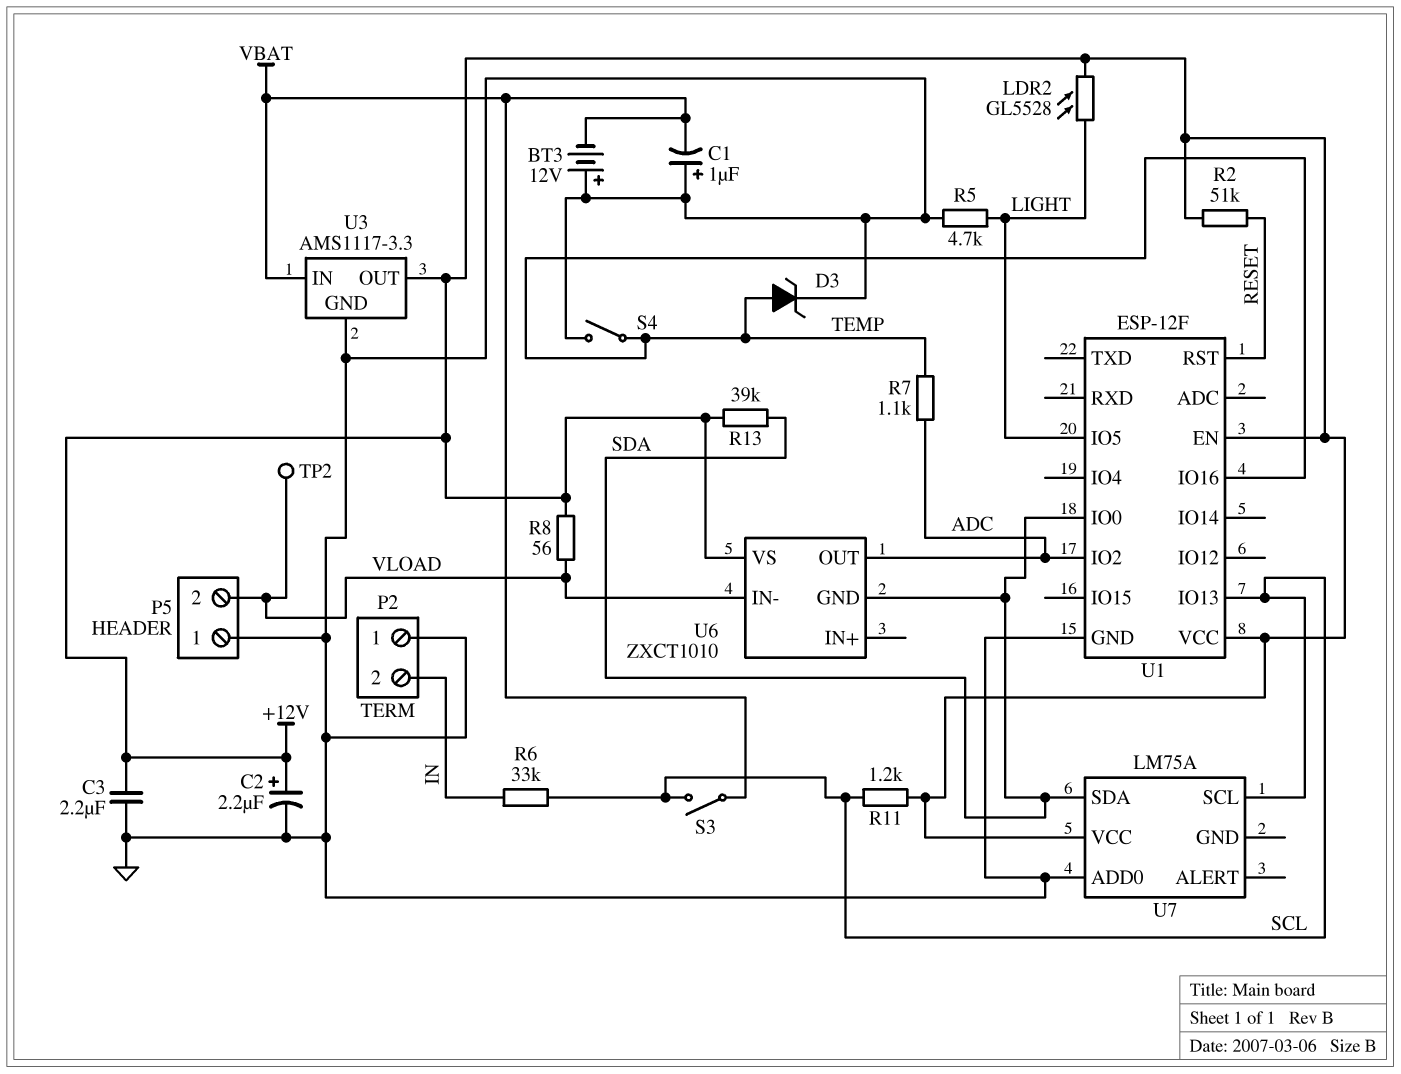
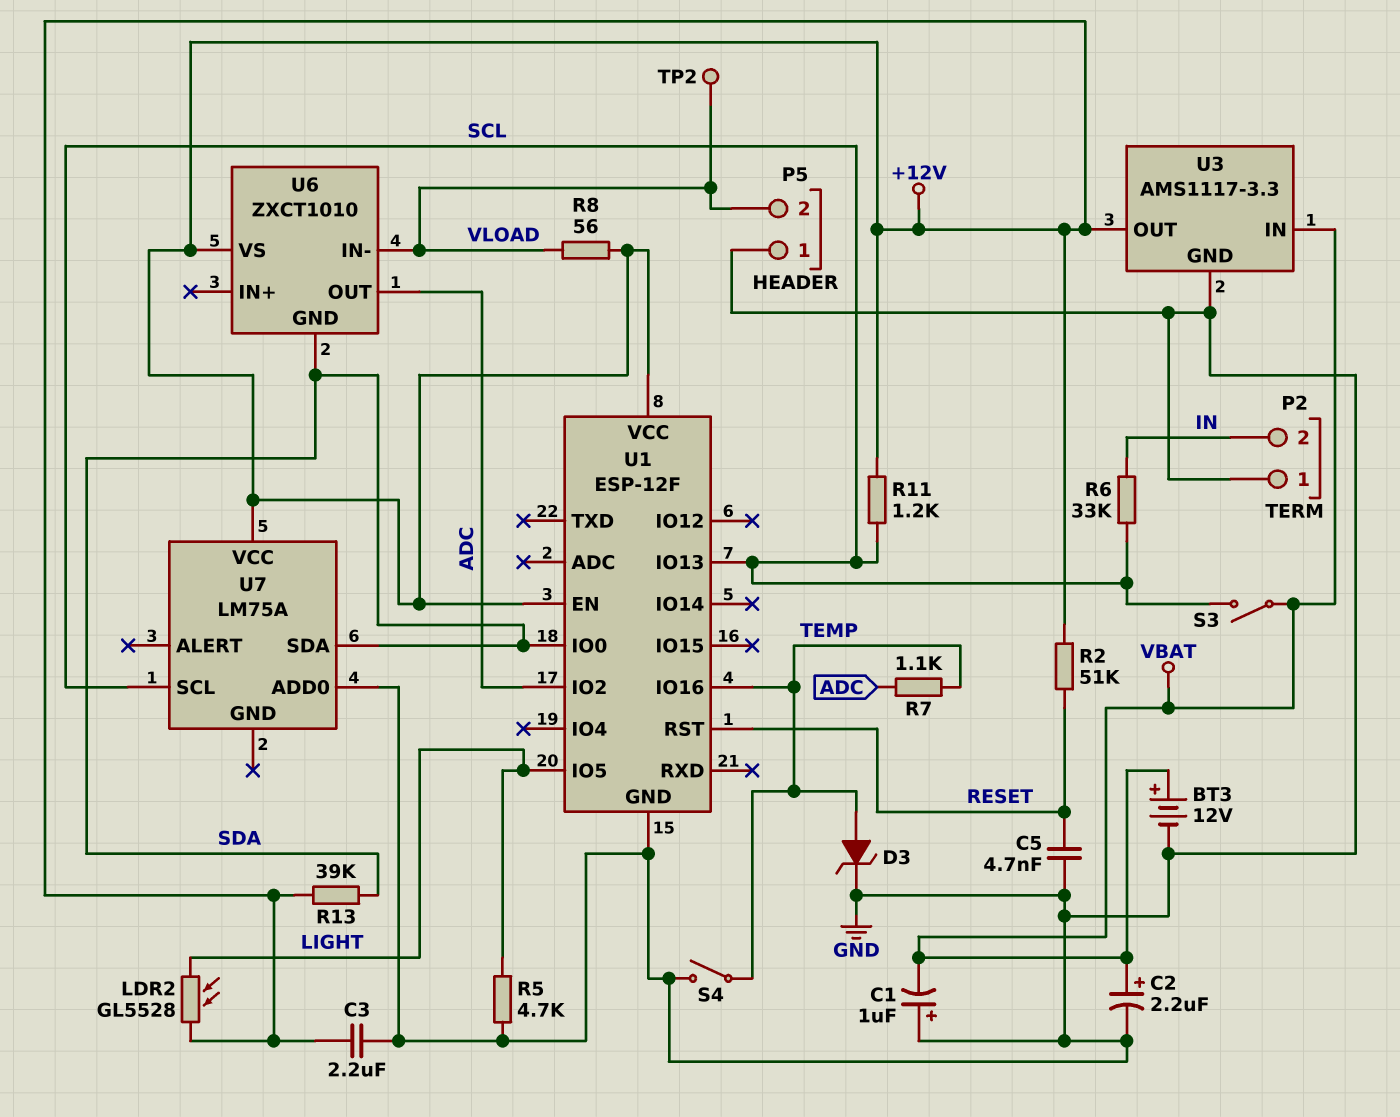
BT3: 12V (plus GND, minus VBAT) -> 12V (plus VBAT, minus GND)
C2: 2.2uF (plus +12V, minus GND) -> 2.2uF (plus VBAT, minus GND)
C5: none -> 4.7nF (GND, RESET)

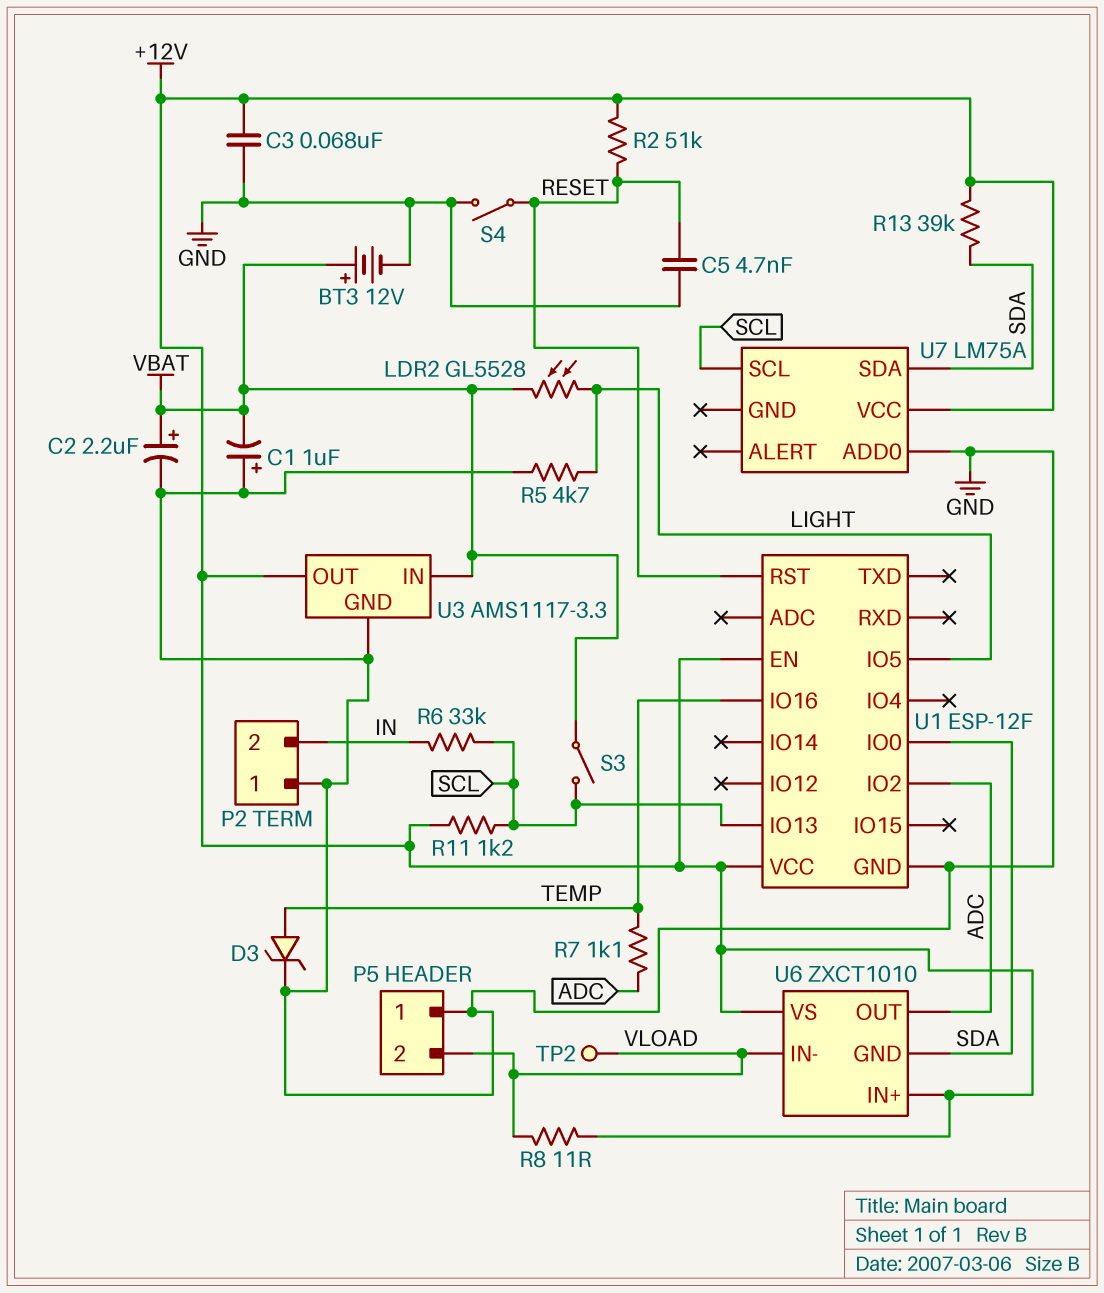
C3: 2.2uF (+12V, GND) -> 68nF (+12V, GND)
LDR2: GL5528 (+12V, LIGHT) -> GL5528 (LIGHT, VBAT)
R8: 56 (+12V, VLOAD) -> 11 (+12V, VLOAD)
S4: switch (GND, TEMP) -> switch (GND, RESET)
U6 pin IN+: none -> +12V

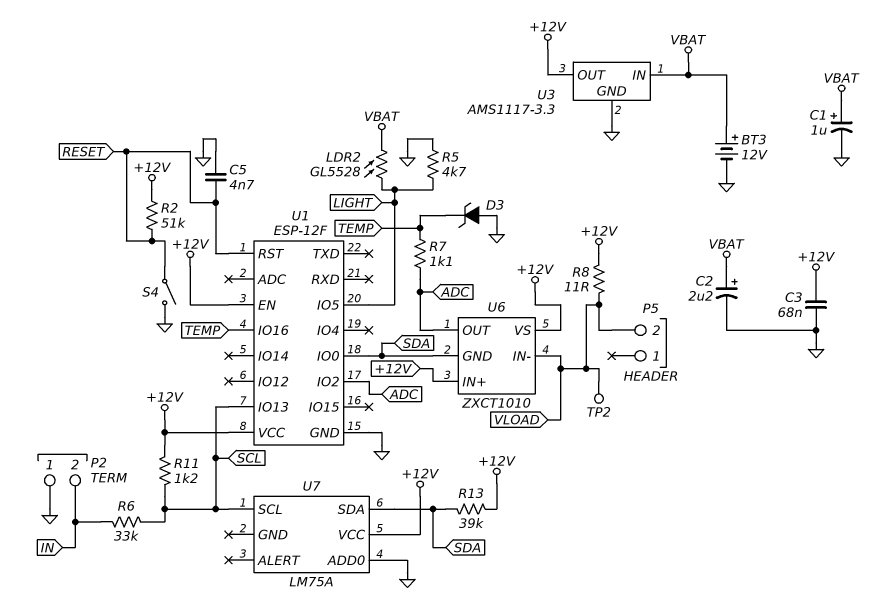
C1: 1uF (plus GND, minus VBAT) -> 1uF (plus VBAT, minus GND)
D3: zener (A TEMP, K GND) -> zener (A GND, K TEMP)
P5 pin 1: GND -> none
S3: switch (SCL, VBAT) -> none

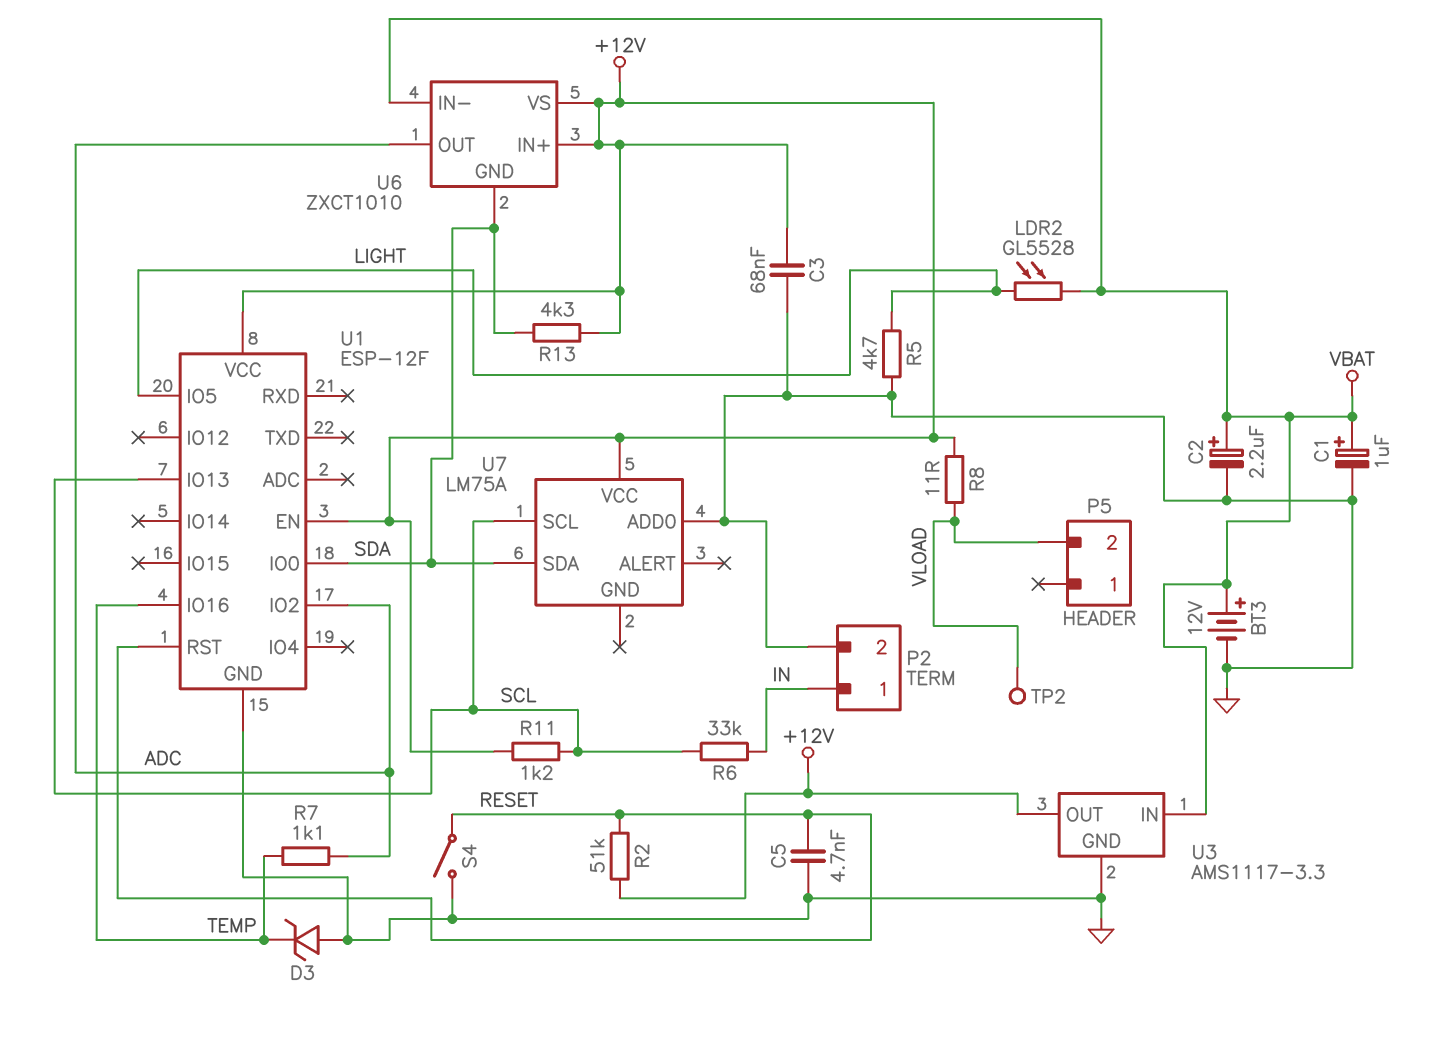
P2 pin 1: GND -> IN
P2 pin 2: IN -> GND
R13: 39k (+12V, SDA) -> 4.3k (+12V, SDA)
U6 pin IN-: VLOAD -> VBAT

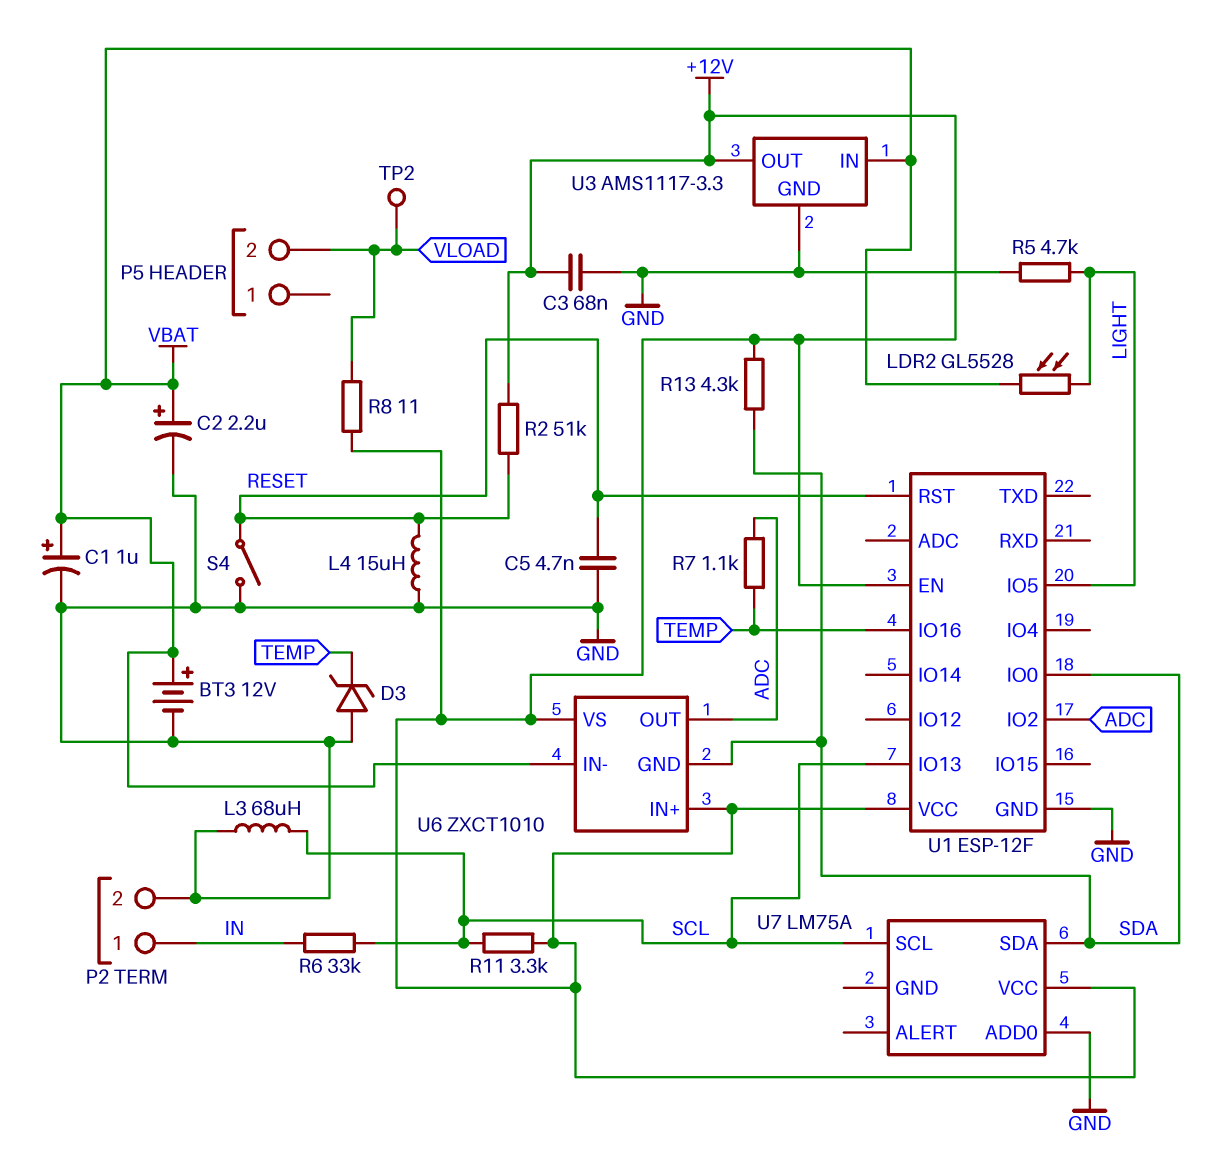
L3: none -> 68uH (GND, SCL)
L4: none -> 15uH (GND, RESET)
R11: 1.2k (+12V, SCL) -> 3.3k (+12V, SCL)

